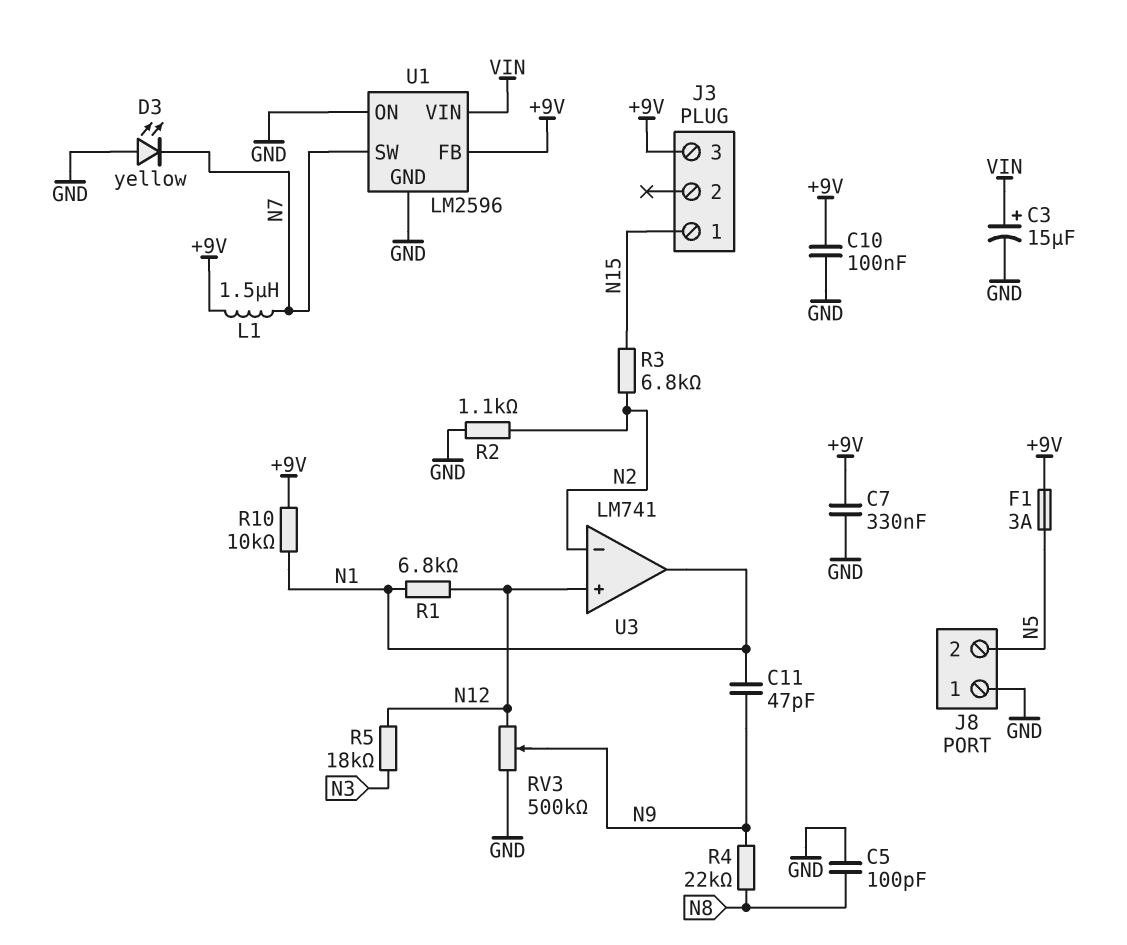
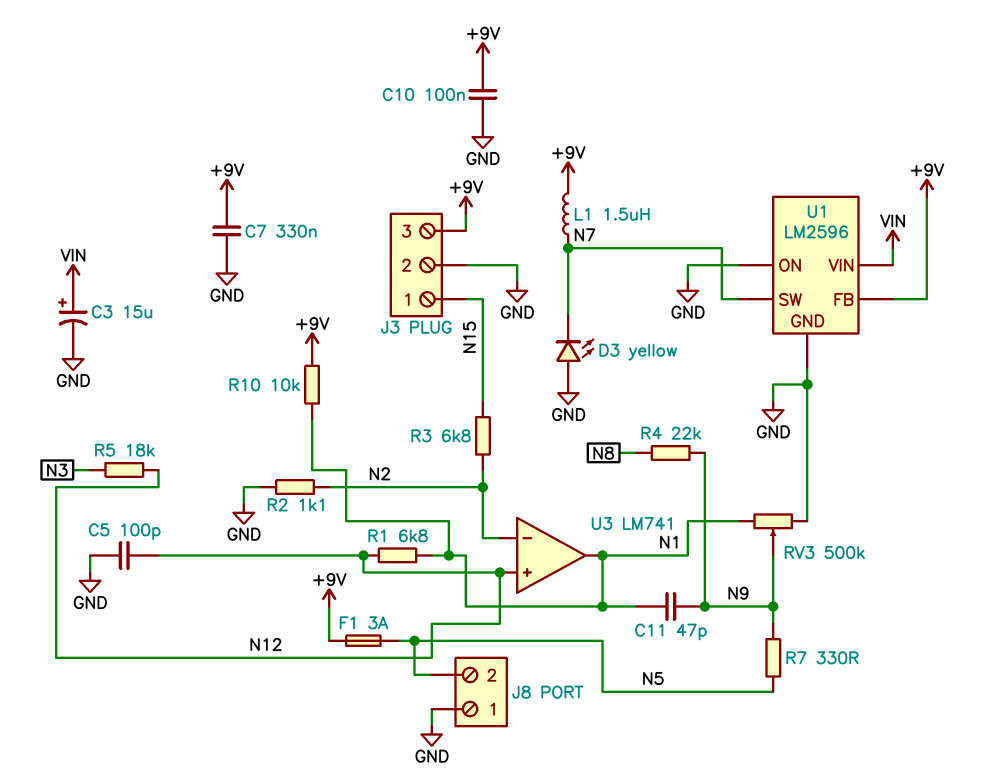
C5: 100pF (GND, N8) -> 100pF (GND, N12)
J3 pin 2: none -> GND
R7: none -> 330 (N5, N9)
RV3: 500k (GND, N12, wiper N9) -> 500k (GND, N1, wiper N9)

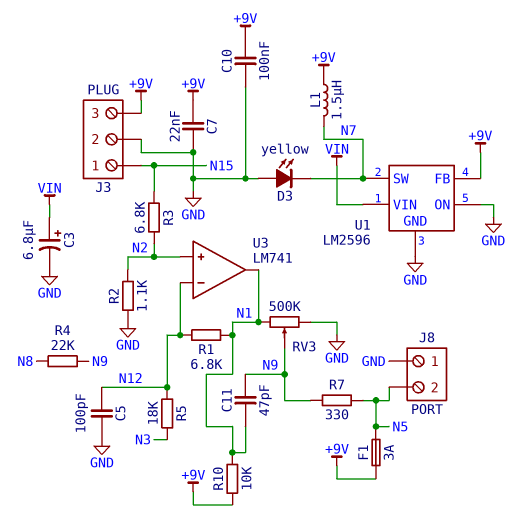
C3: 15uF (plus VIN, minus GND) -> 6.8uF (plus VIN, minus GND)
C7: 330nF (+9V, GND) -> 22nF (+9V, GND)
U3 pin in+: N12 -> N2
U3 pin in-: N2 -> N12

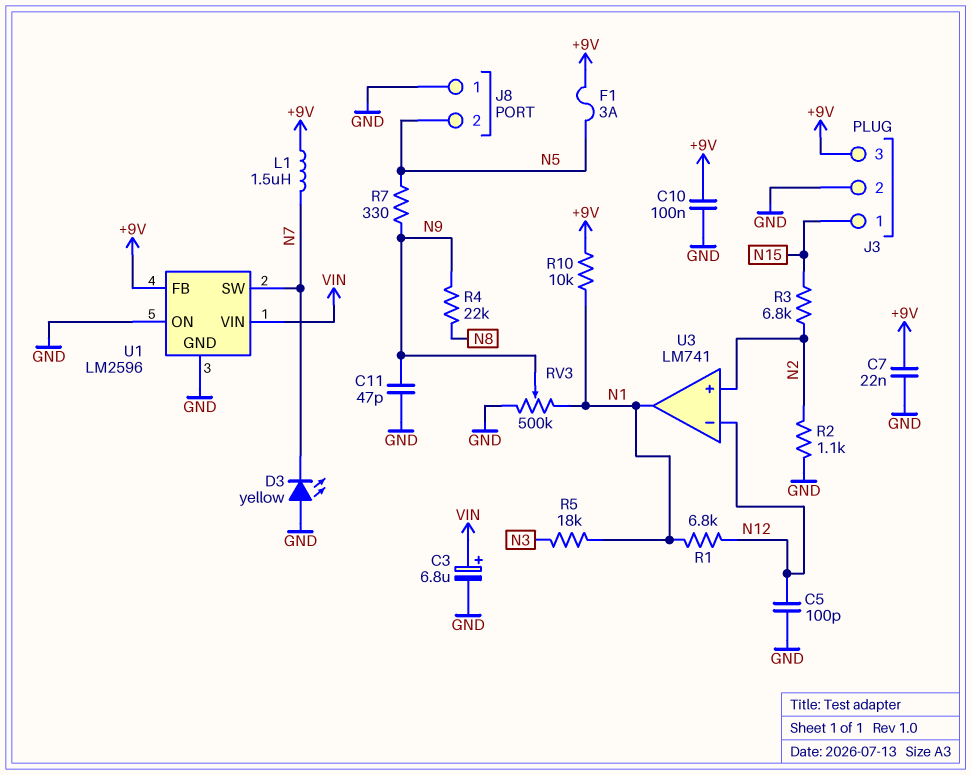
C11: 47pF (N1, N9) -> 47pF (GND, N9)
R5: 18k (N3, N12) -> 18k (N1, N3)

